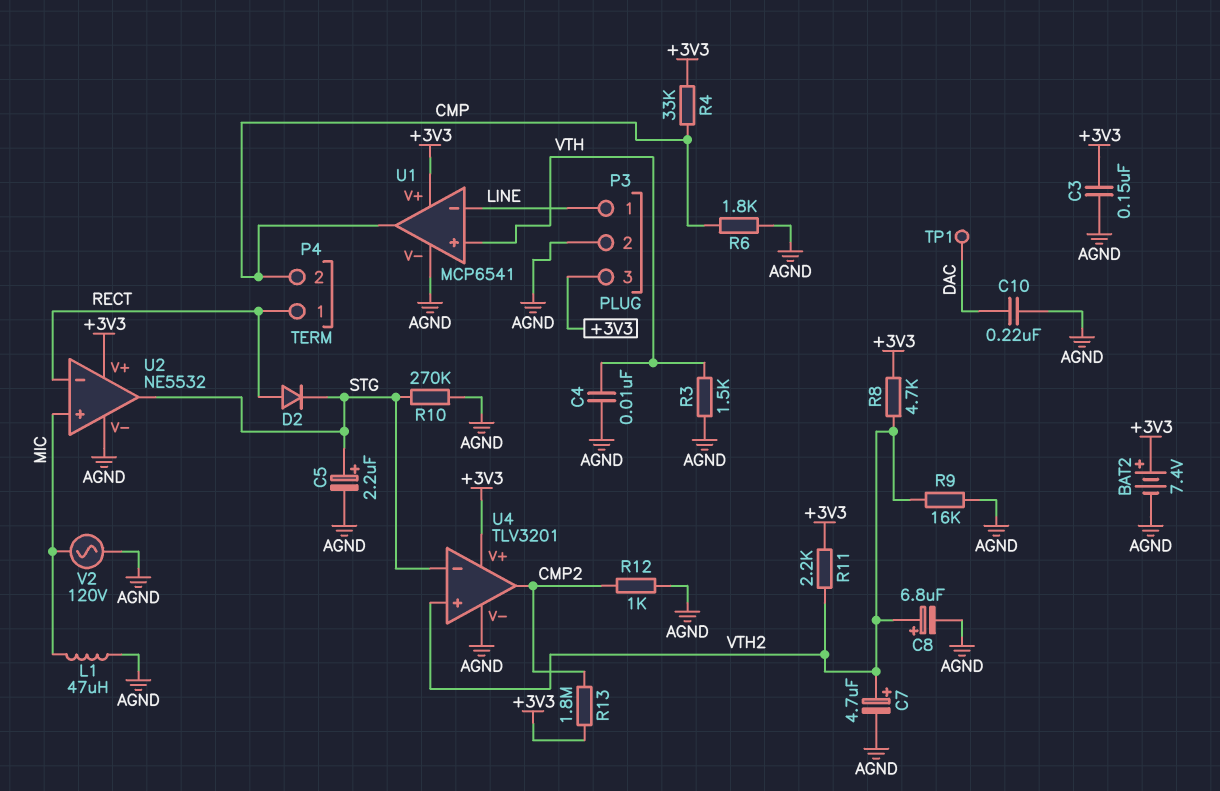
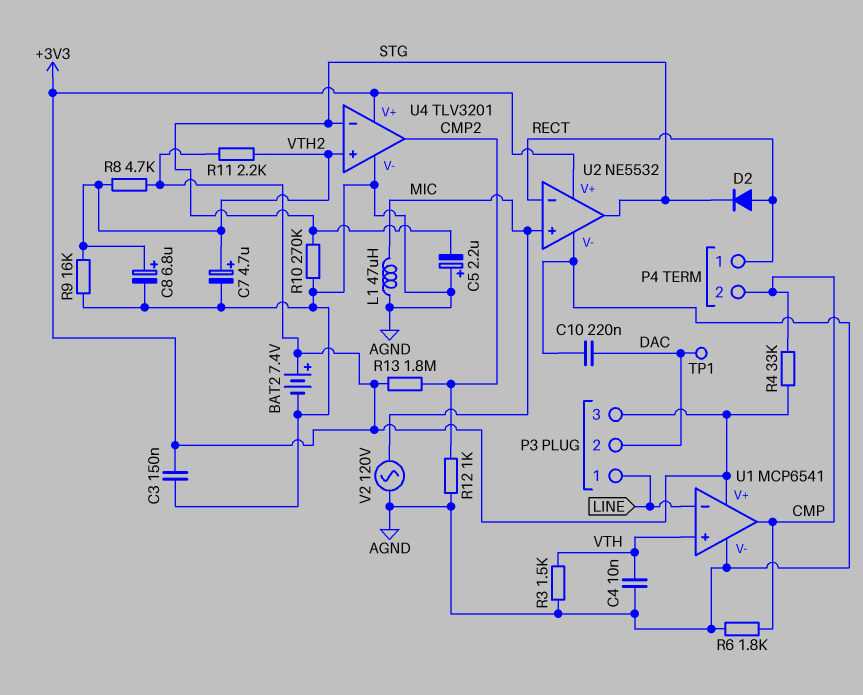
C5: 2.2uF (plus STG, minus AGND) -> 2.2uF (plus AGND, minus STG)
P3 pin 2: AGND -> DAC

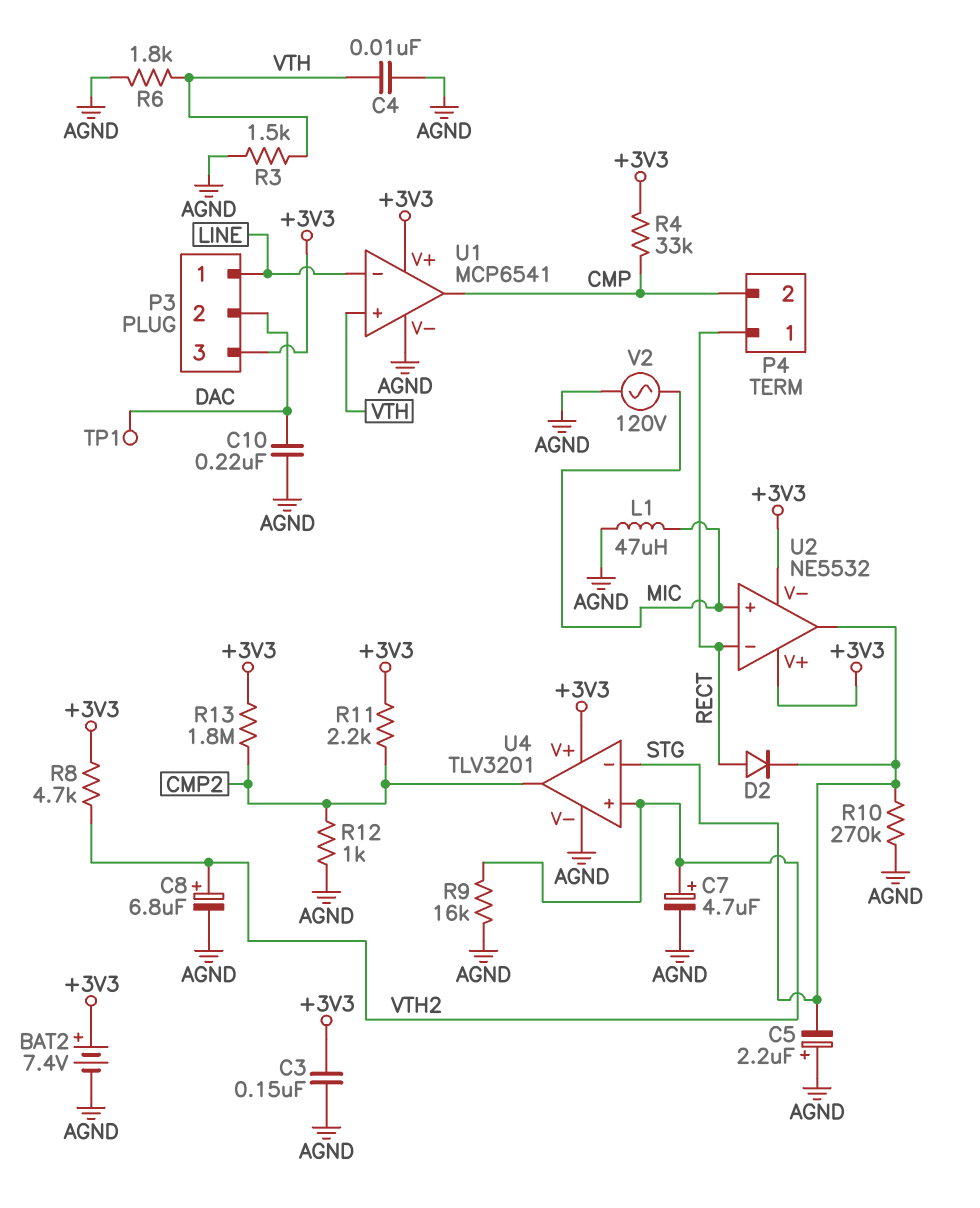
R6: 1.8k (AGND, CMP) -> 1.8k (AGND, VTH)
R11: 2.2k (+3V3, VTH2) -> 2.2k (+3V3, CMP2)
U2 pin V-: AGND -> +3V3

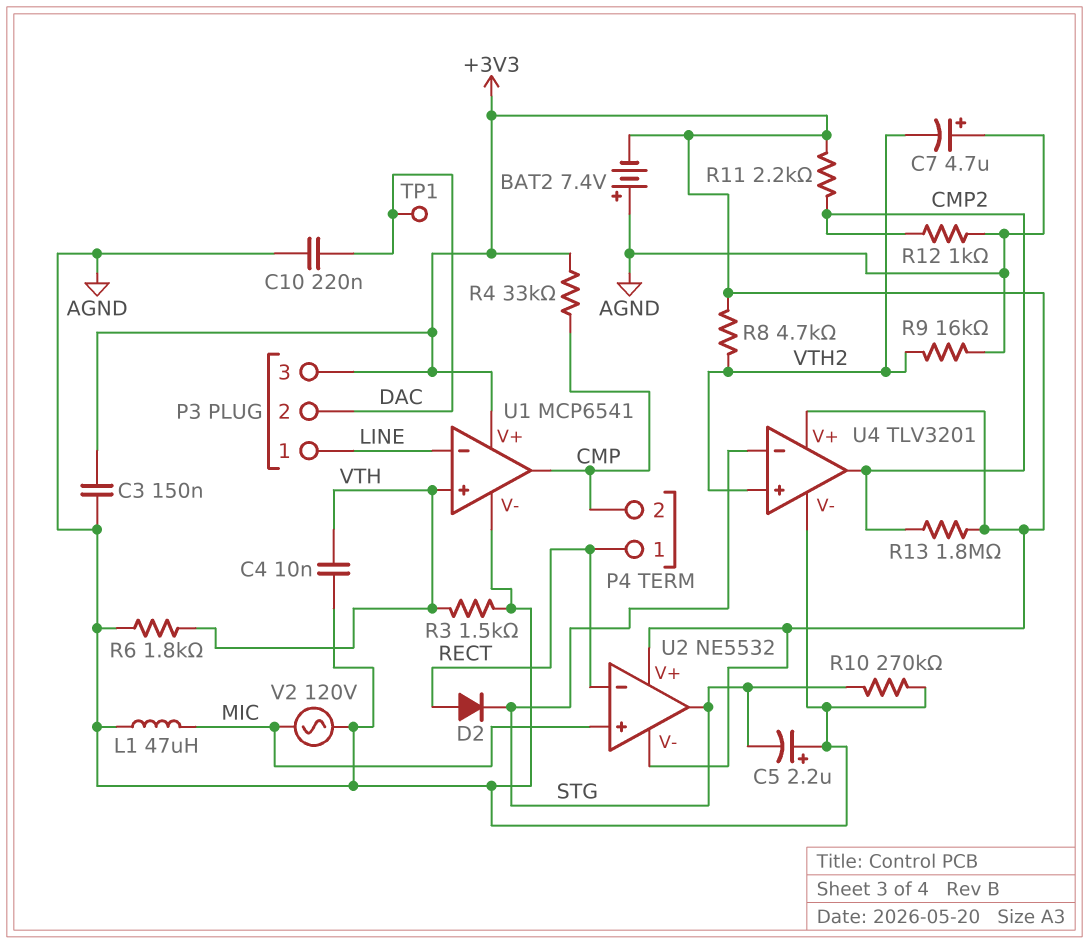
BAT2: 7.4V (plus +3V3, minus AGND) -> 7.4V (plus AGND, minus +3V3)
C7: 4.7uF (plus VTH2, minus AGND) -> 4.7uF (plus AGND, minus VTH2)
C8: 6.8uF (plus VTH2, minus AGND) -> none

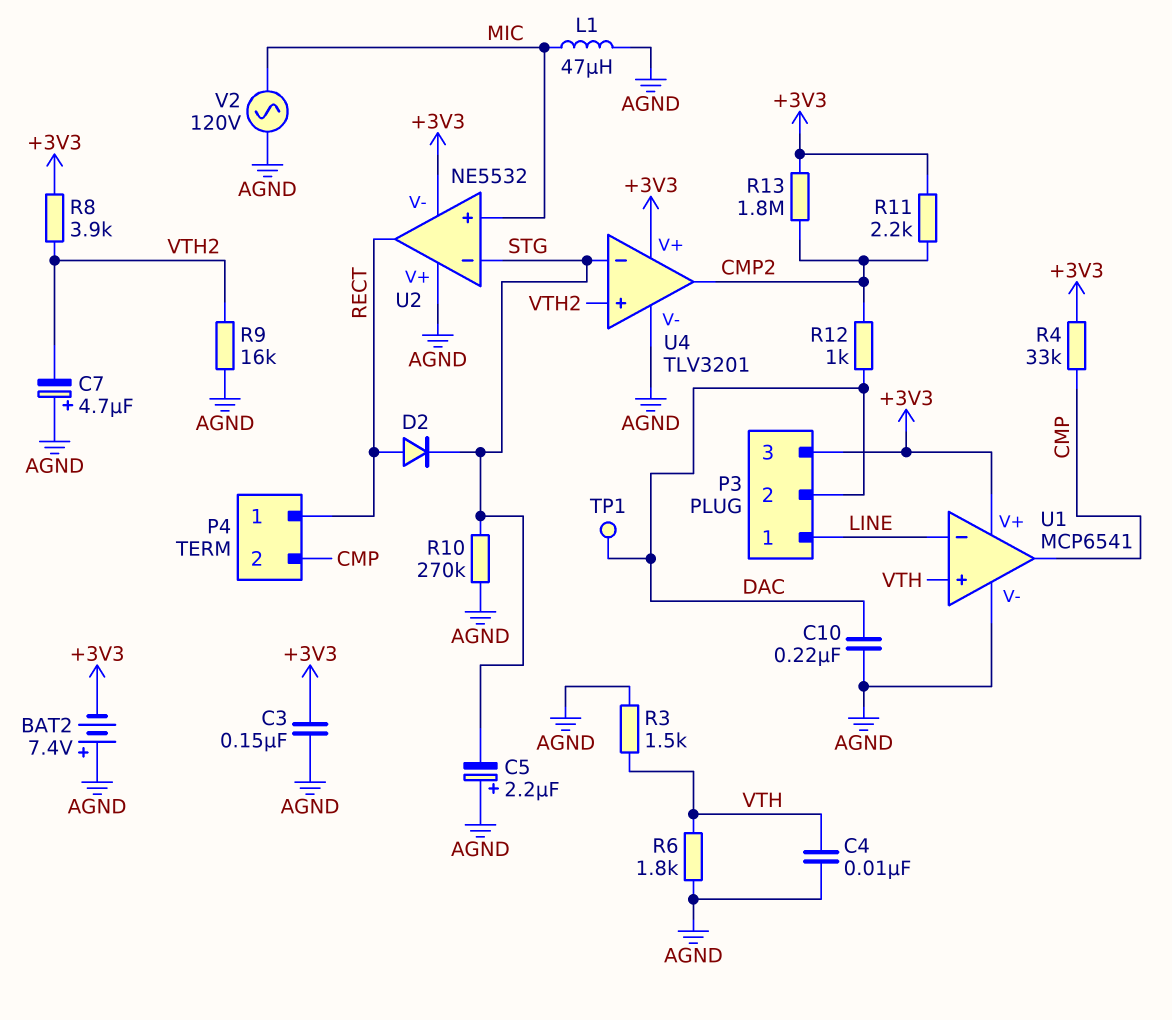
R8: 4.7k (+3V3, VTH2) -> 3.9k (+3V3, VTH2)
R12: 1k (AGND, CMP2) -> 1k (CMP2, DAC)
U2 pin V+: +3V3 -> AGND
U2 pin in-: RECT -> STG
U2 pin out: STG -> RECT

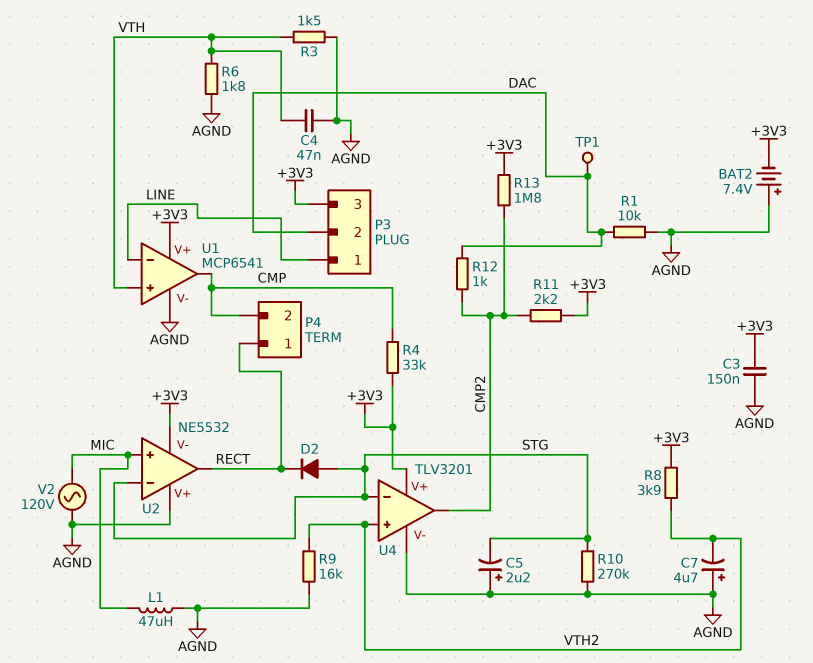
C4: 10nF (AGND, VTH) -> 47nF (AGND, VTH)
C10: 220nF (AGND, DAC) -> none
D2: diode (A RECT, K STG) -> diode (A STG, K RECT)
R1: none -> 10k (AGND, DAC)

